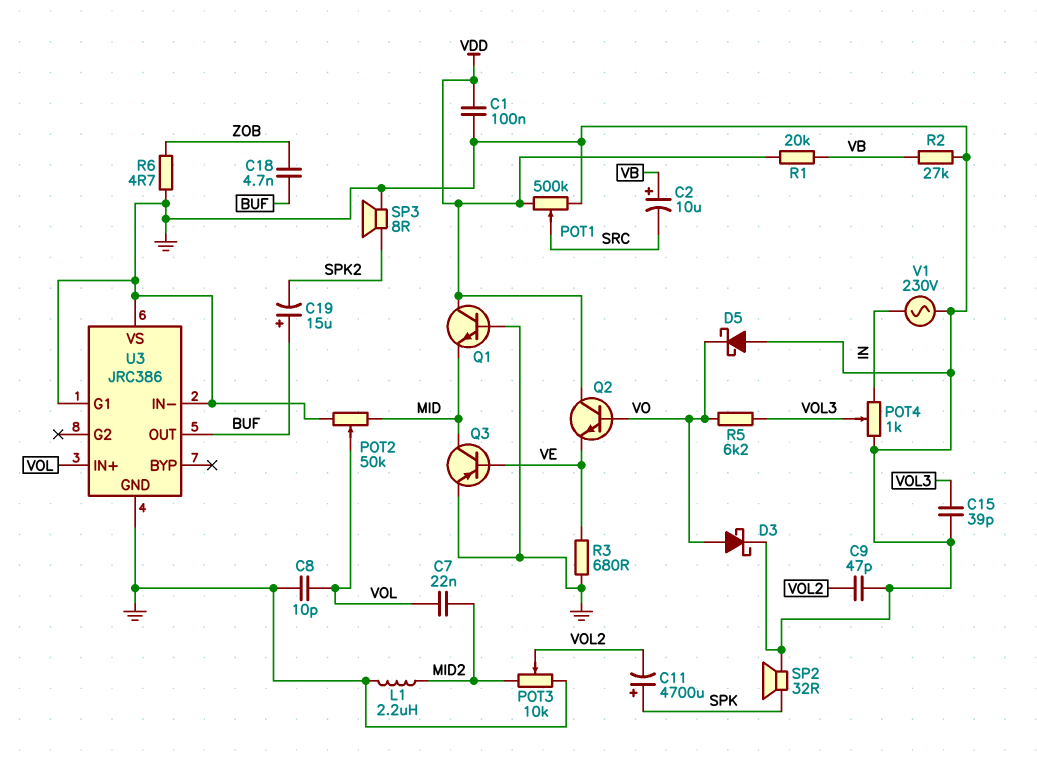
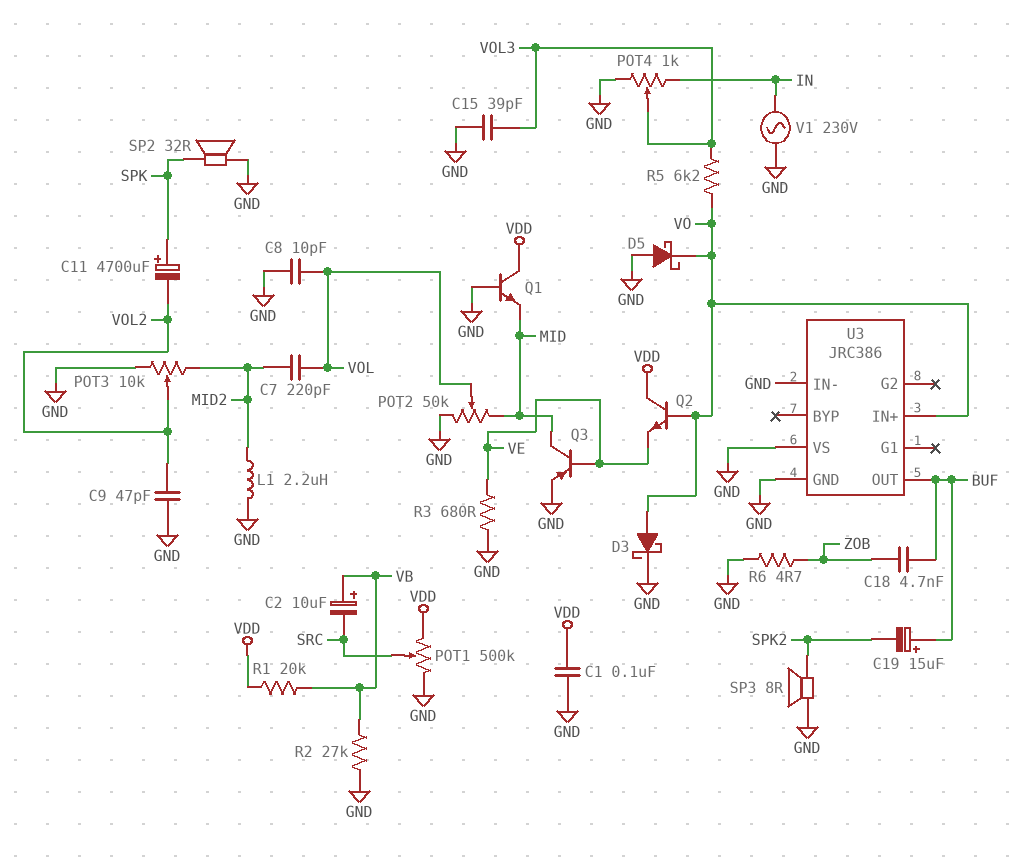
C7: 22nF (MID2, VOL) -> 220pF (MID2, VOL)
U3 pin G1: GND -> none
U3 pin IN+: VOL -> VO

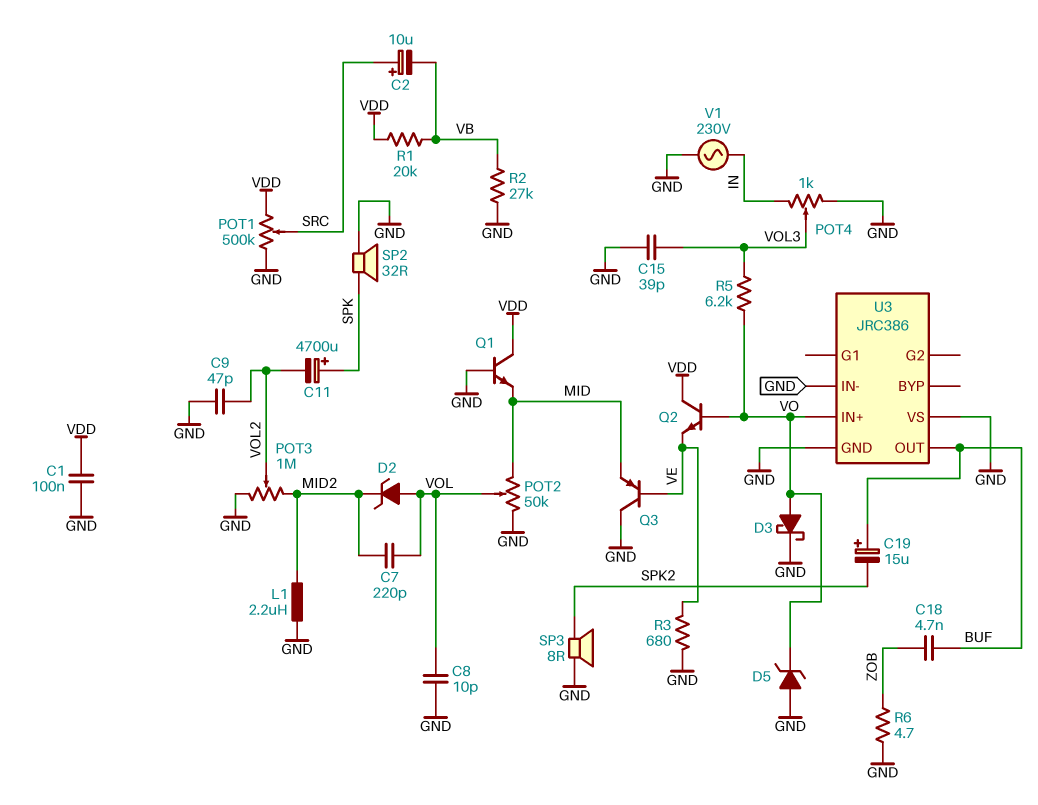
C2: 10uF (plus VB, minus SRC) -> 10uF (plus SRC, minus VB)
D2: none -> zener (A VOL, K MID2)
D5: schottky (A GND, K VO) -> zener (A GND, K VO)
POT3: 10k (GND, MID2, wiper VOL2) -> 1M (GND, MID2, wiper VOL2)
Q3: PNP (B VE, C MID, E GND) -> PNP (B VE, C GND, E MID)

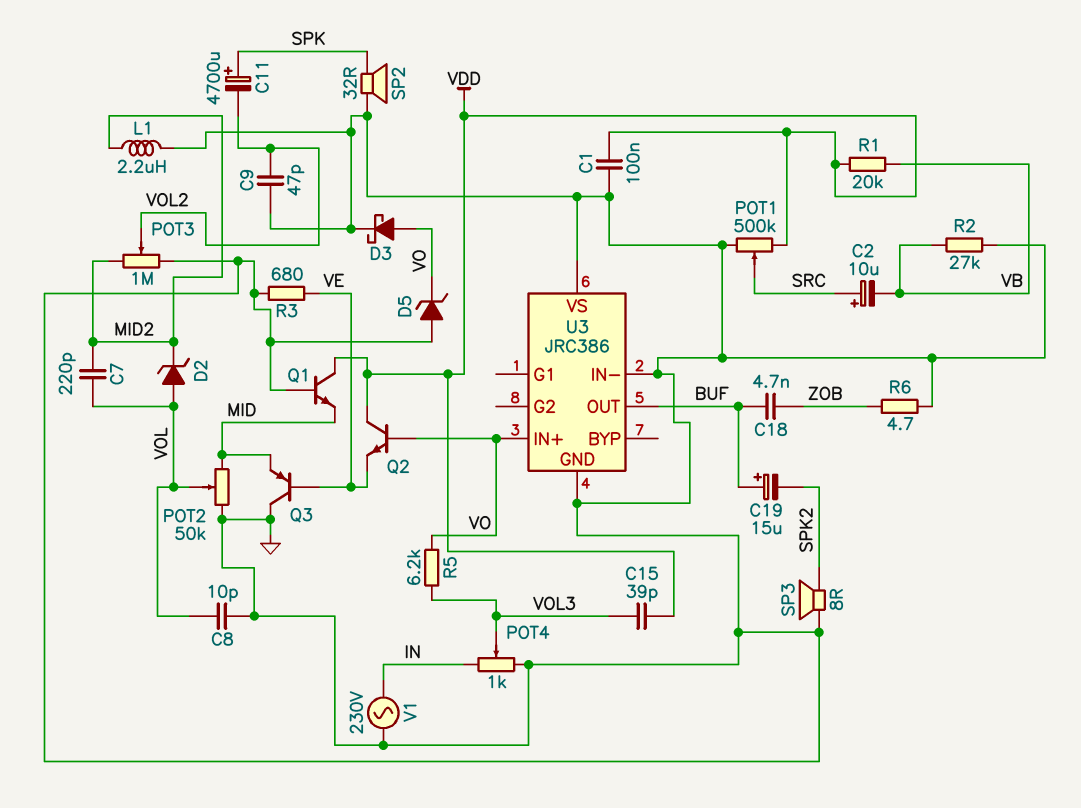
C15: 39pF (GND, VOL3) -> 39pF (VDD, VOL3)

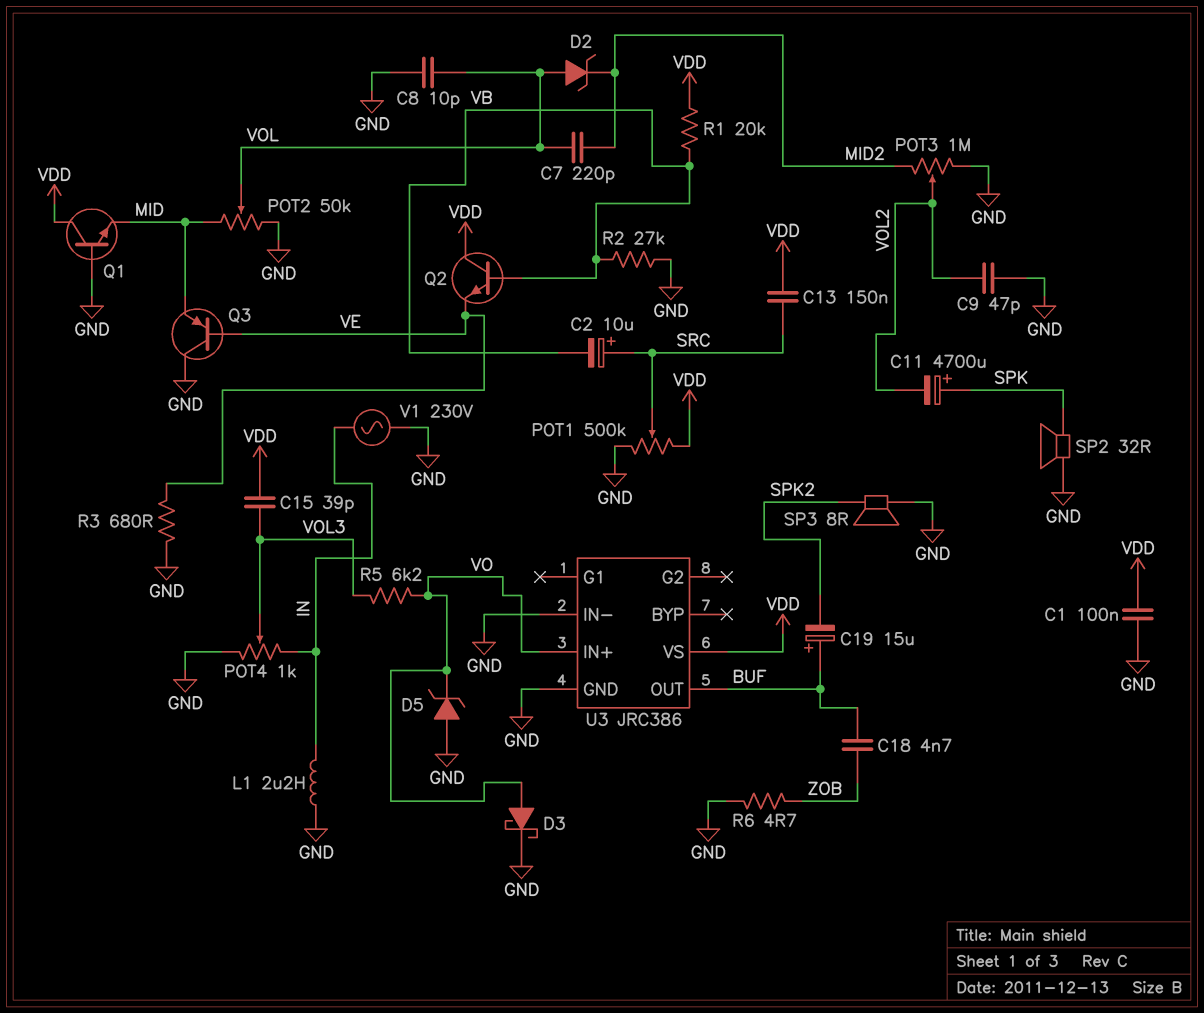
C13: none -> 150nF (SRC, VDD)
L1: 2.2uH (GND, MID2) -> 2.2uH (GND, IN)
Q2: NPN (B VO, C VDD, E VE) -> NPN (B VB, C VDD, E VE)
U3 pin VS: GND -> VDD

